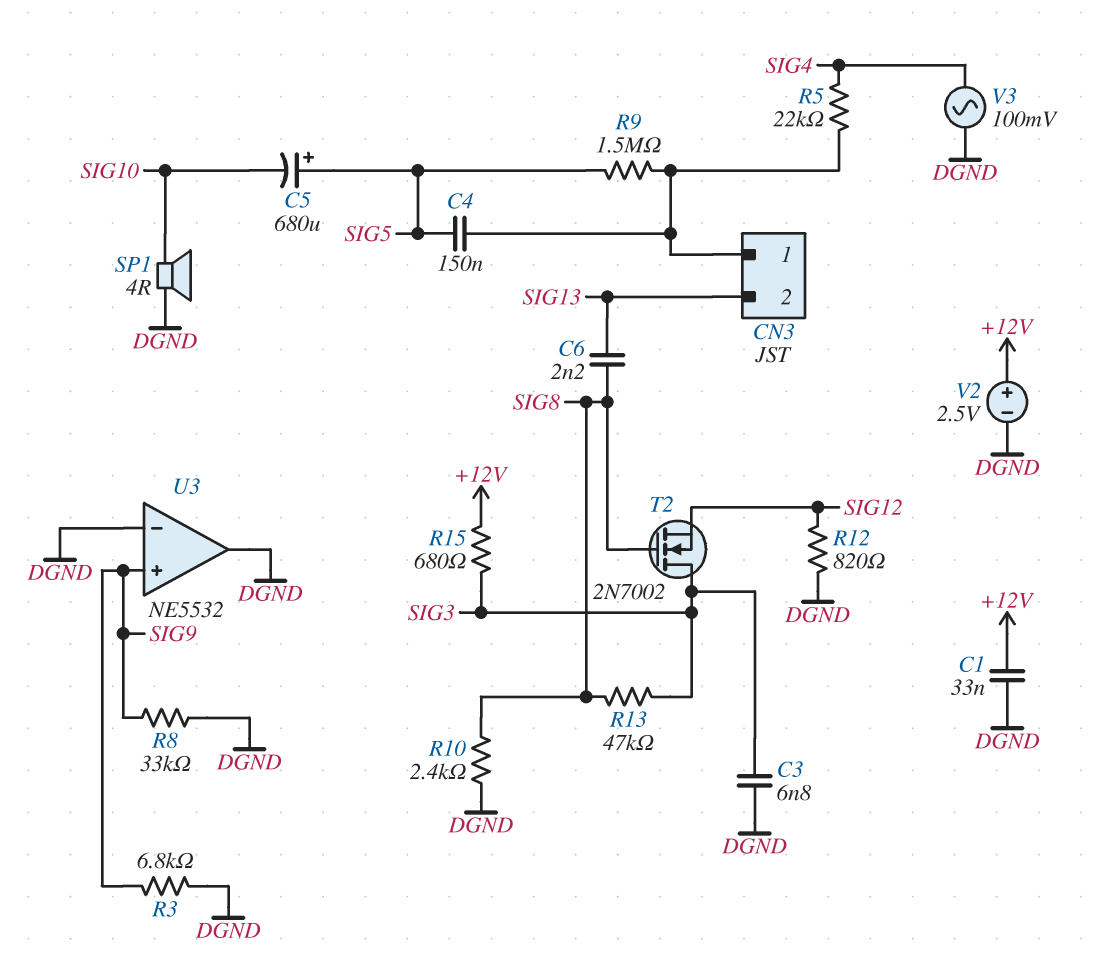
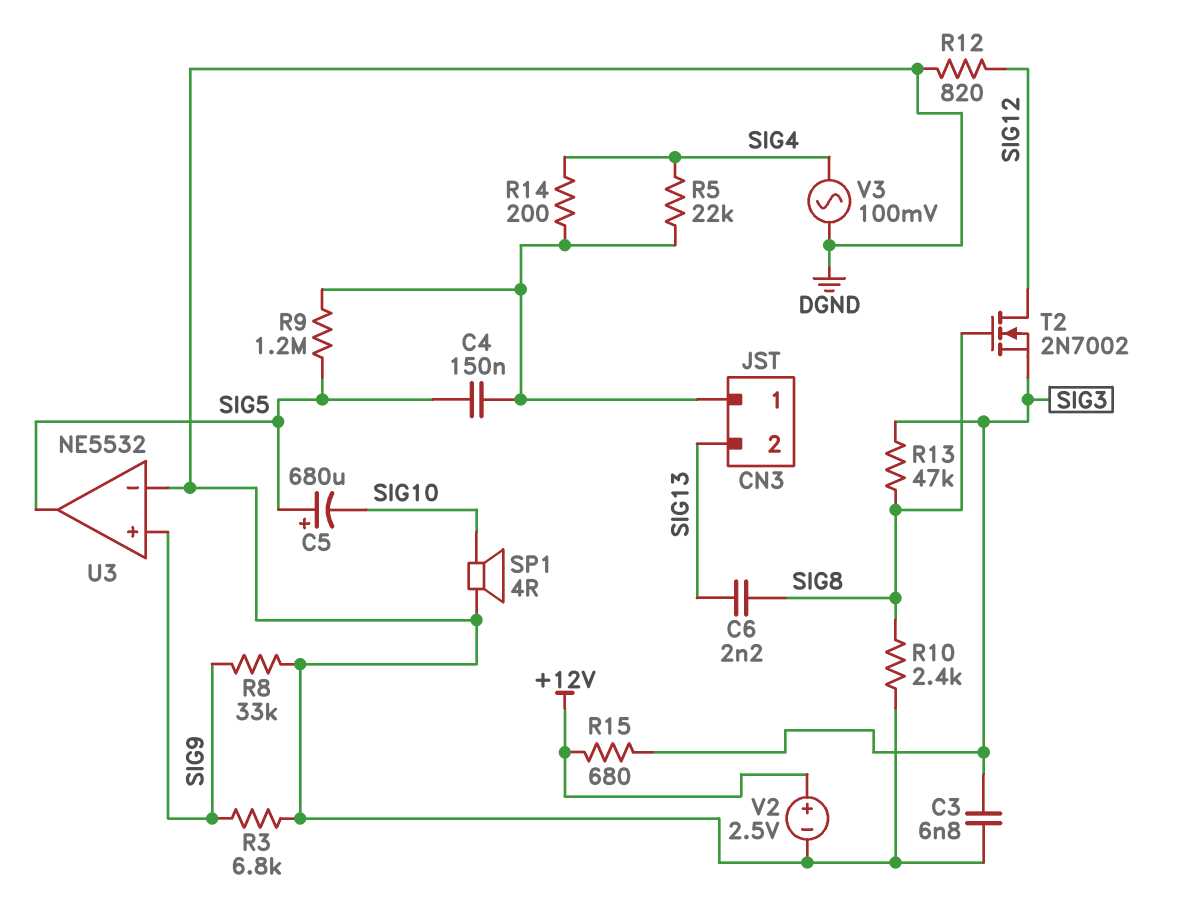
C1: 33nF (+12V, DGND) -> none
R9: 1.5M (CN3/1, SIG5) -> 1.2M (CN3/1, SIG5)
R14: none -> 200 (CN3/1, SIG4)
T2: NMOS 2N7002 (G SIG8, D SIG3, S SIG12) -> NMOS 2N7002 (G SIG8, D SIG12, S SIG3)
U3 pin out: DGND -> SIG5

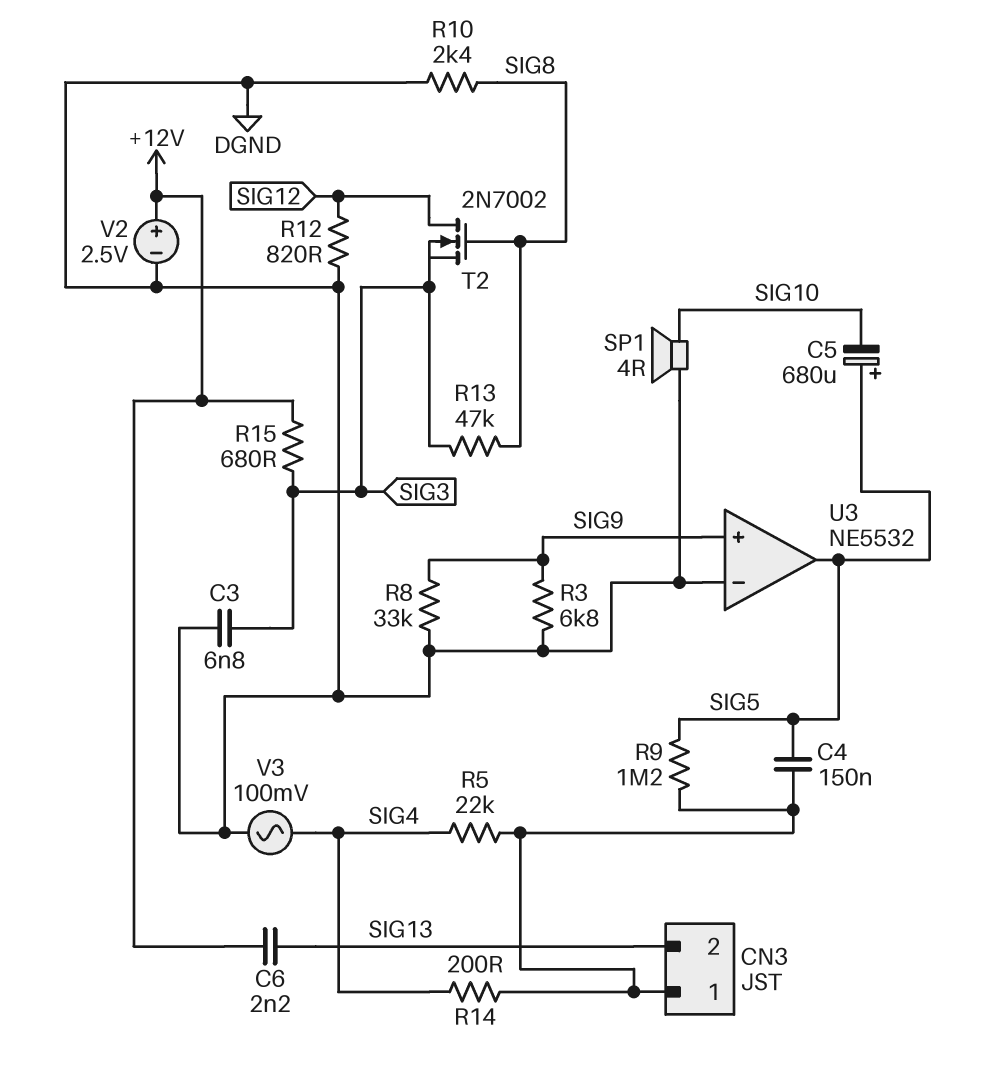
C6: 2.2nF (SIG8, SIG13) -> 2.2nF (+12V, SIG13)

